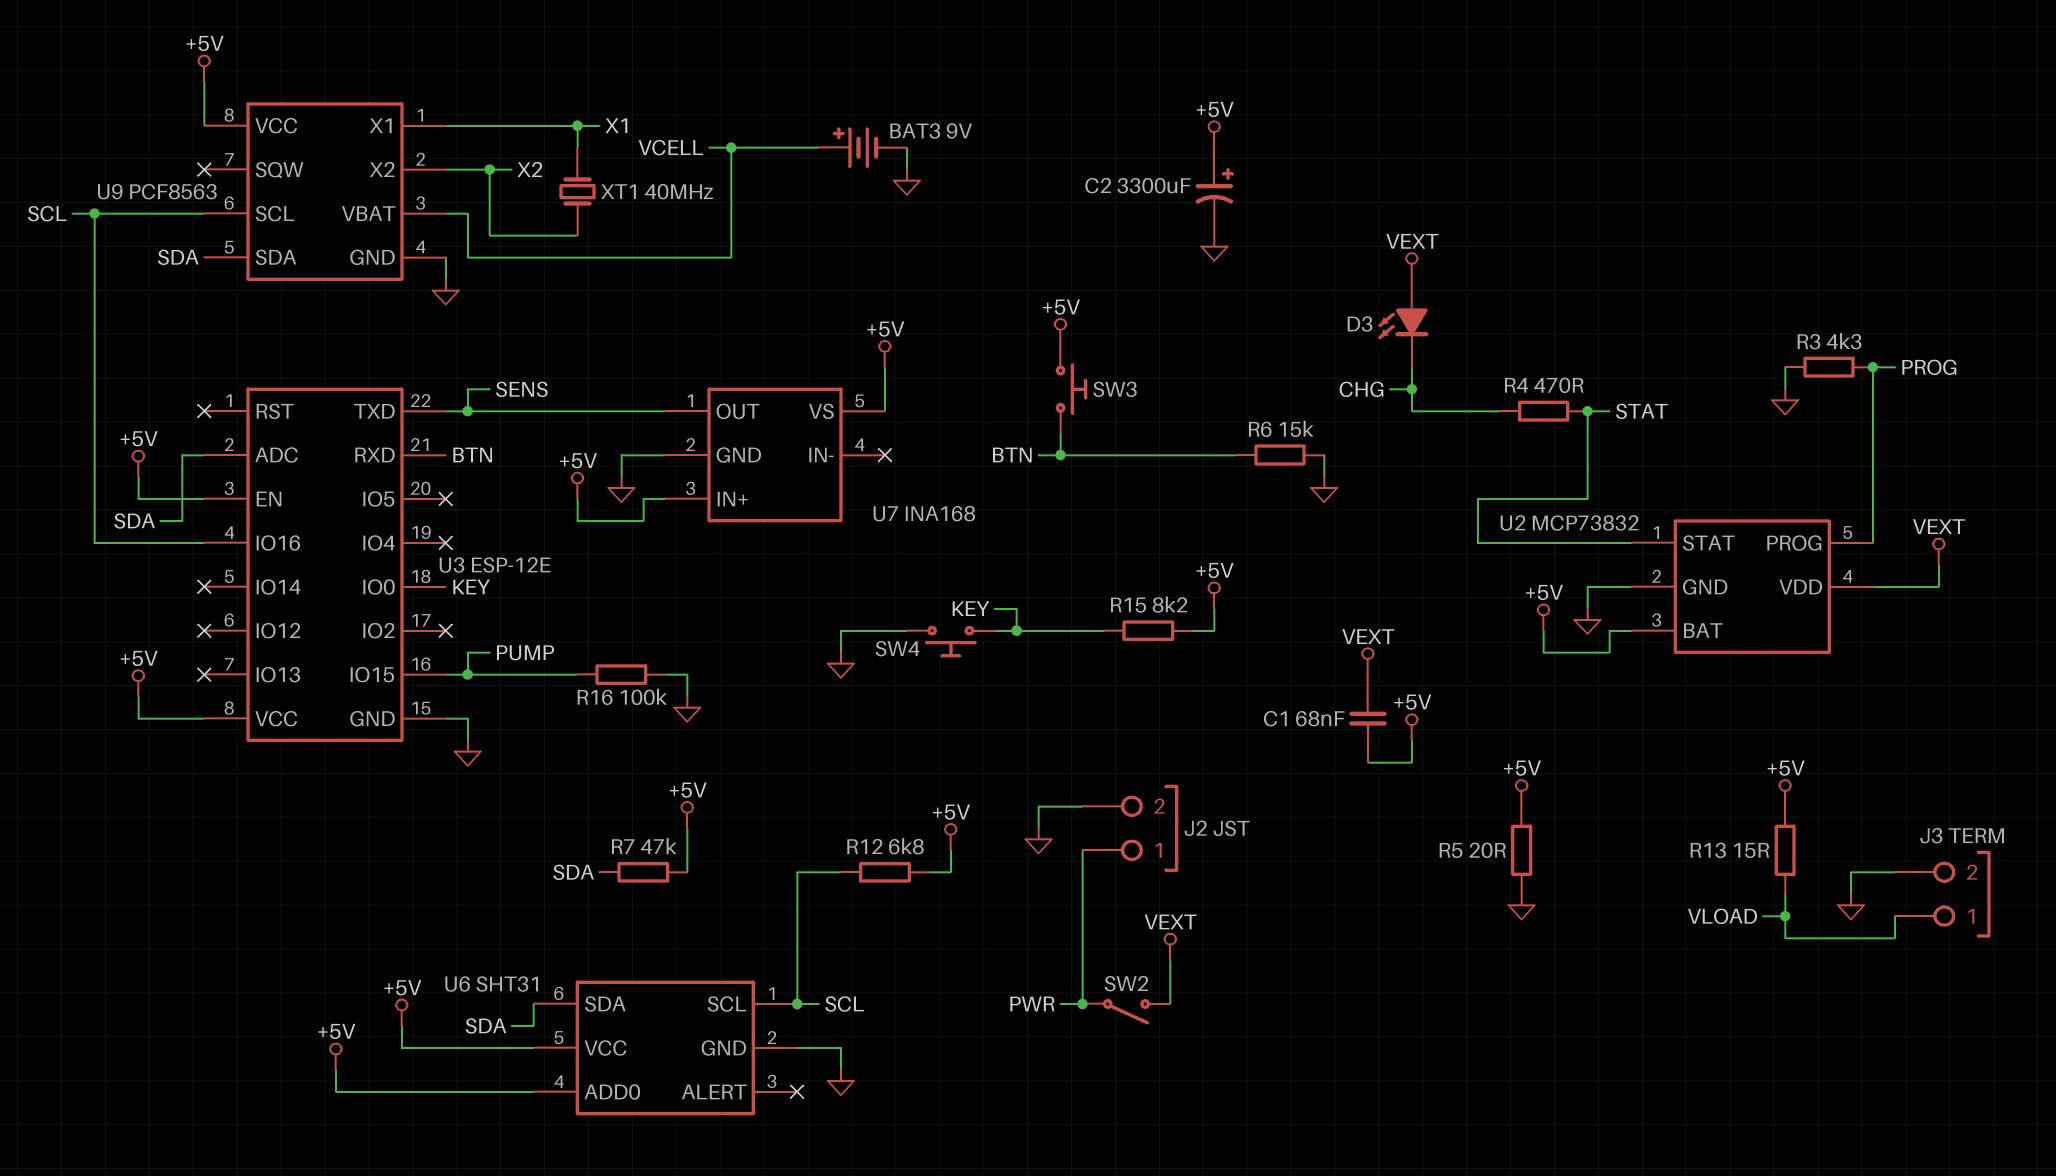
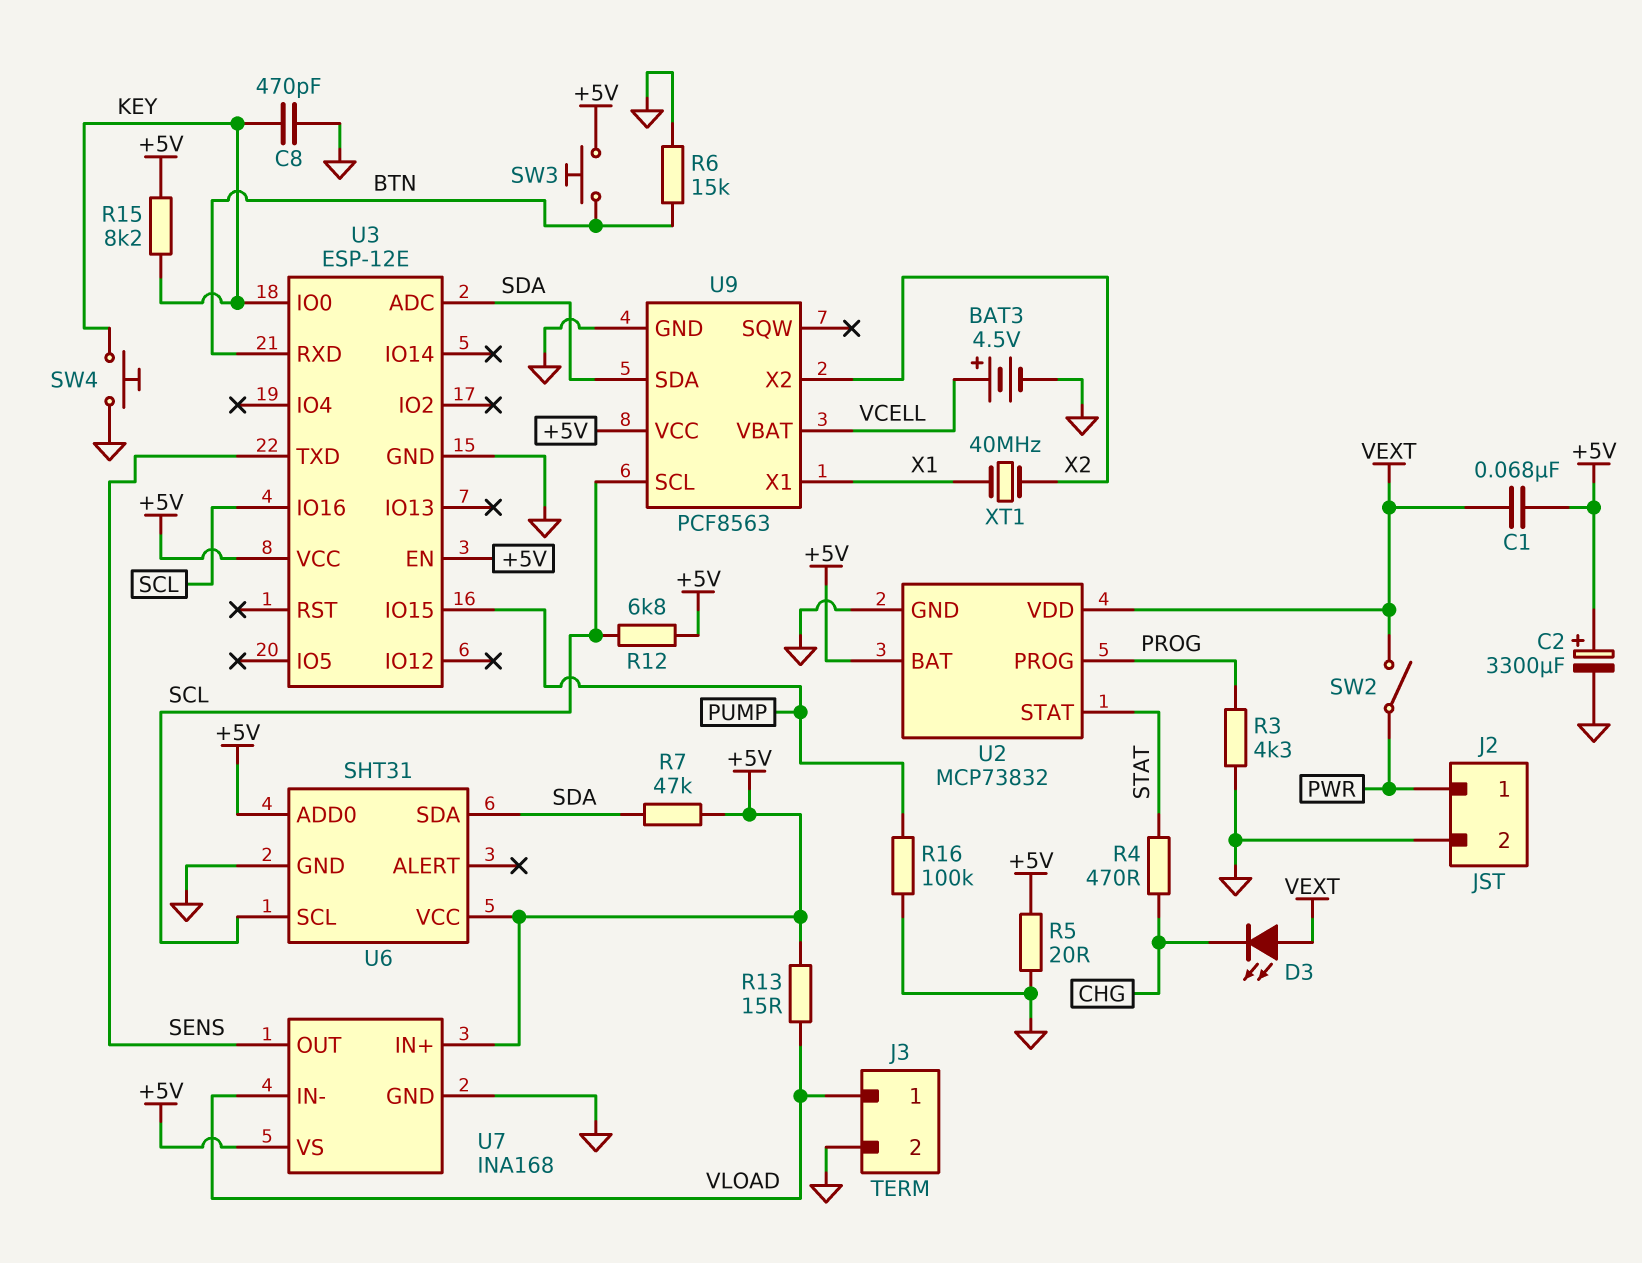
BAT3: 9V (plus VCELL, minus GND) -> 4.5V (plus VCELL, minus GND)
C8: none -> 470pF (GND, KEY)
U7 pin IN-: none -> VLOAD

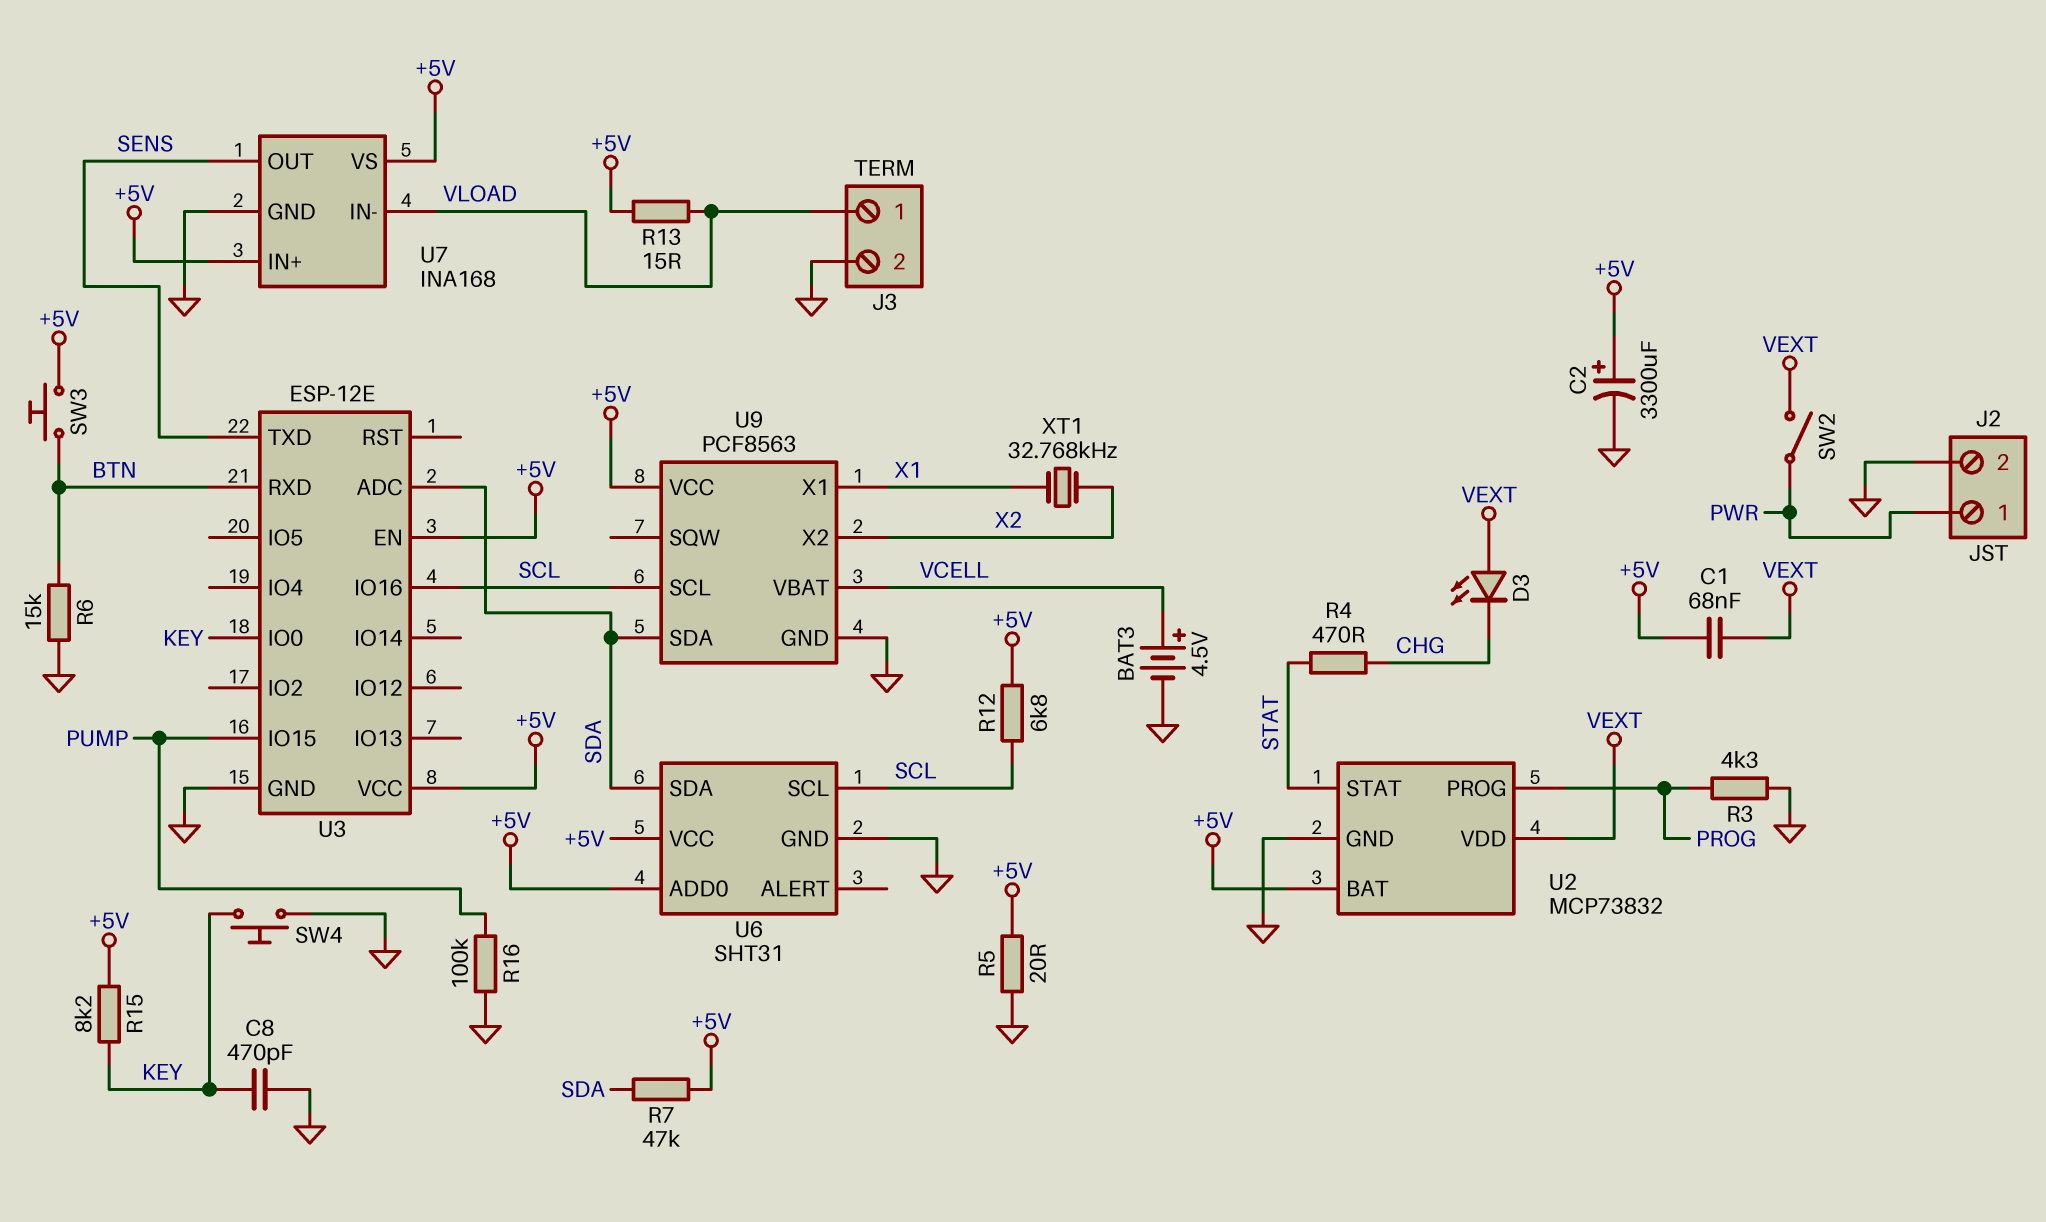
XT1: 40MHz (X1, X2) -> 32.768kHz (X1, X2)

